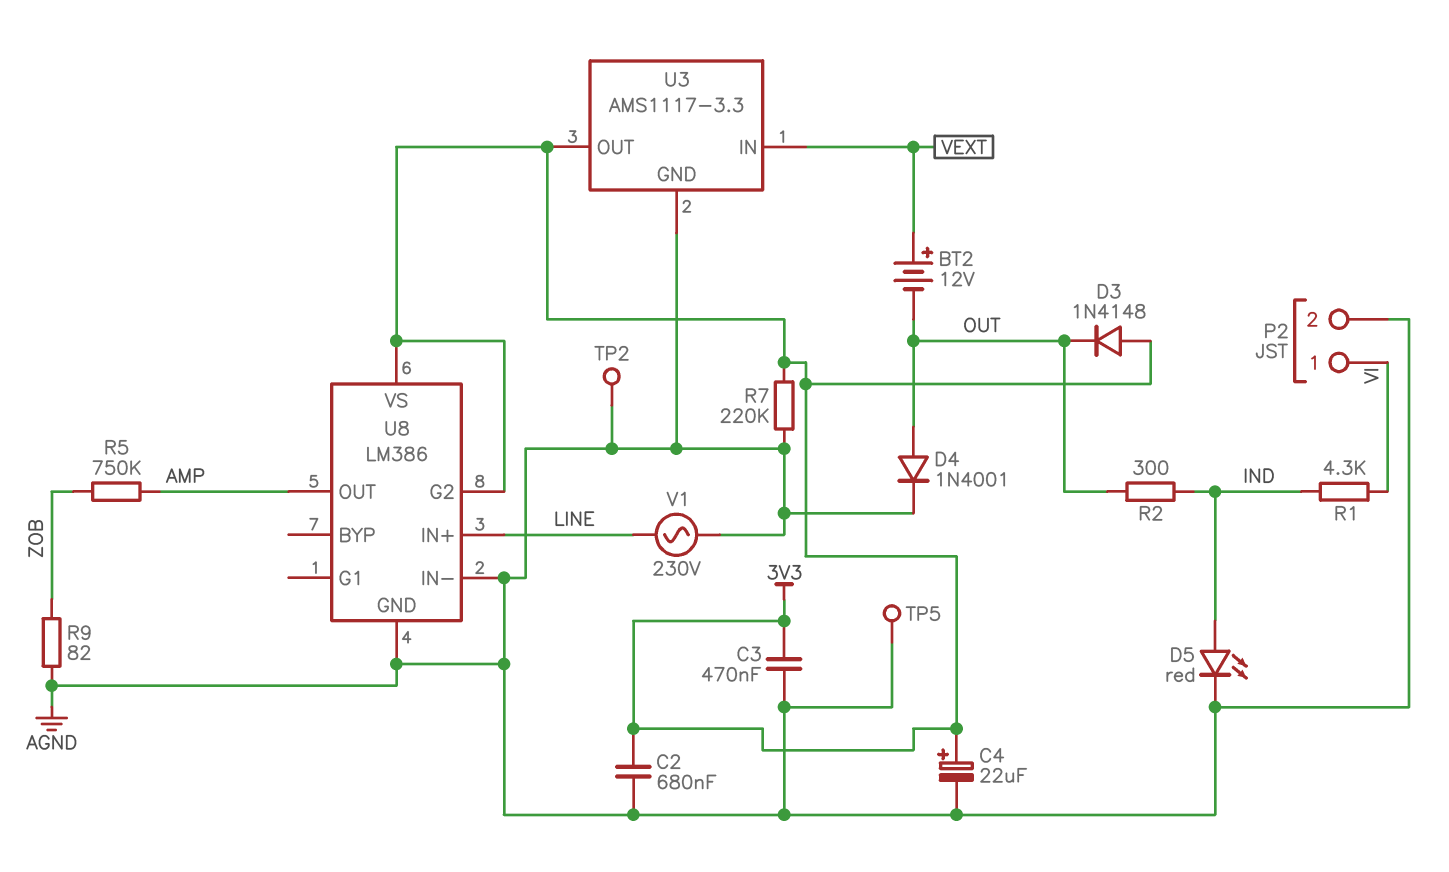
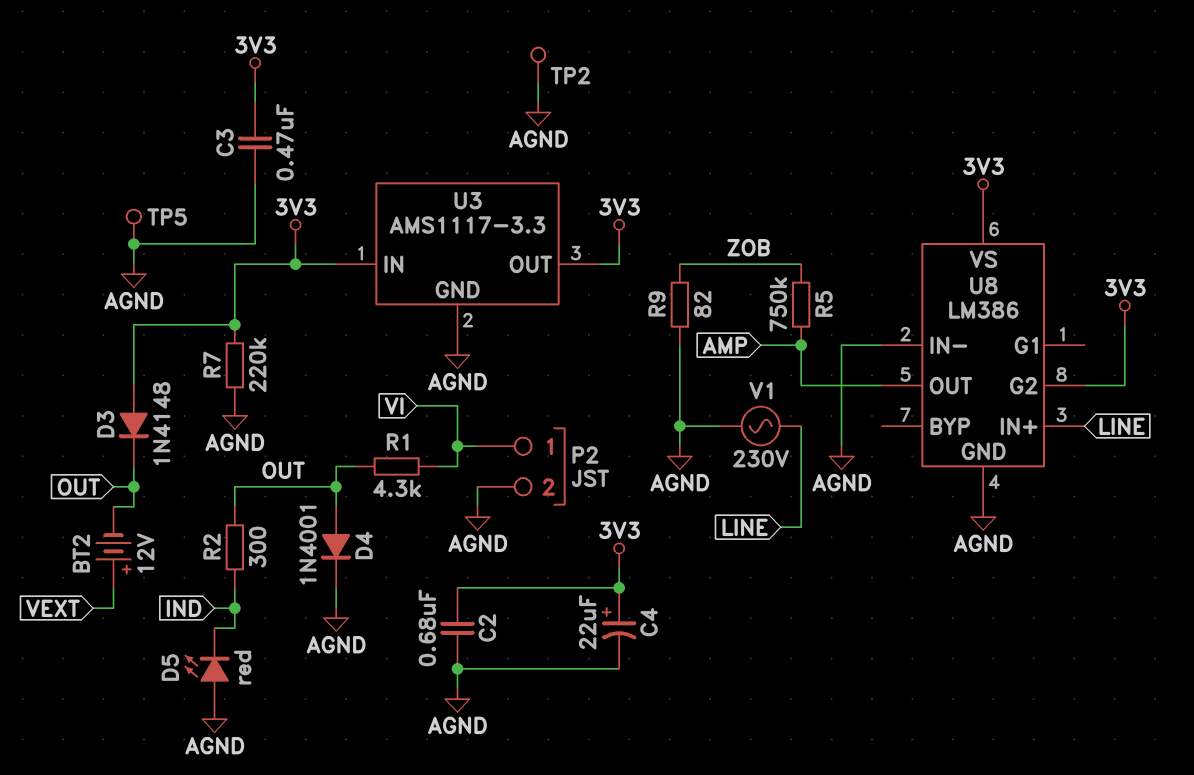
D5: LED red (A IND, K AGND) -> LED red (A AGND, K IND)
R1: 4.3k (IND, VI) -> 4.3k (OUT, VI)
U3 pin IN: VEXT -> 3V3

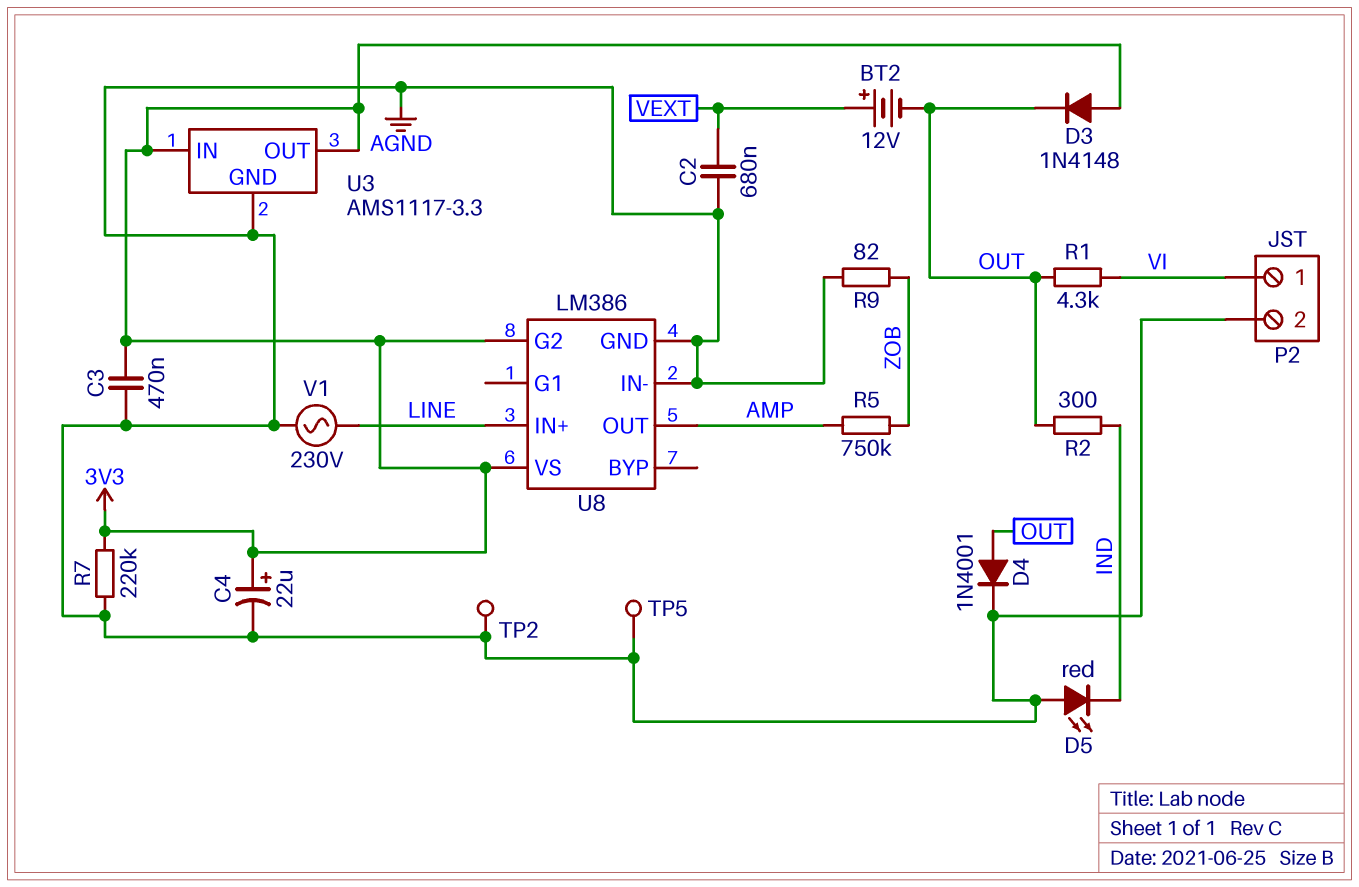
C2: 680nF (3V3, AGND) -> 680nF (AGND, VEXT)

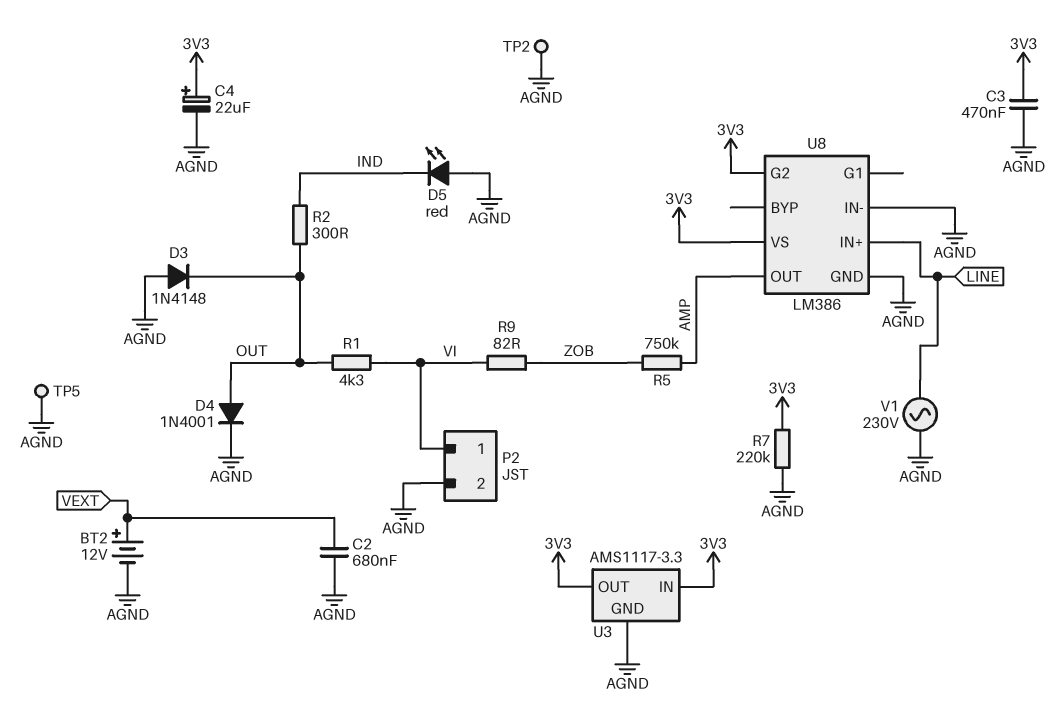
BT2: 12V (plus VEXT, minus OUT) -> 12V (plus VEXT, minus AGND)
D3: diode 1N4148 (A 3V3, K OUT) -> diode 1N4148 (A AGND, K OUT)
R9: 82 (AGND, ZOB) -> 82 (VI, ZOB)

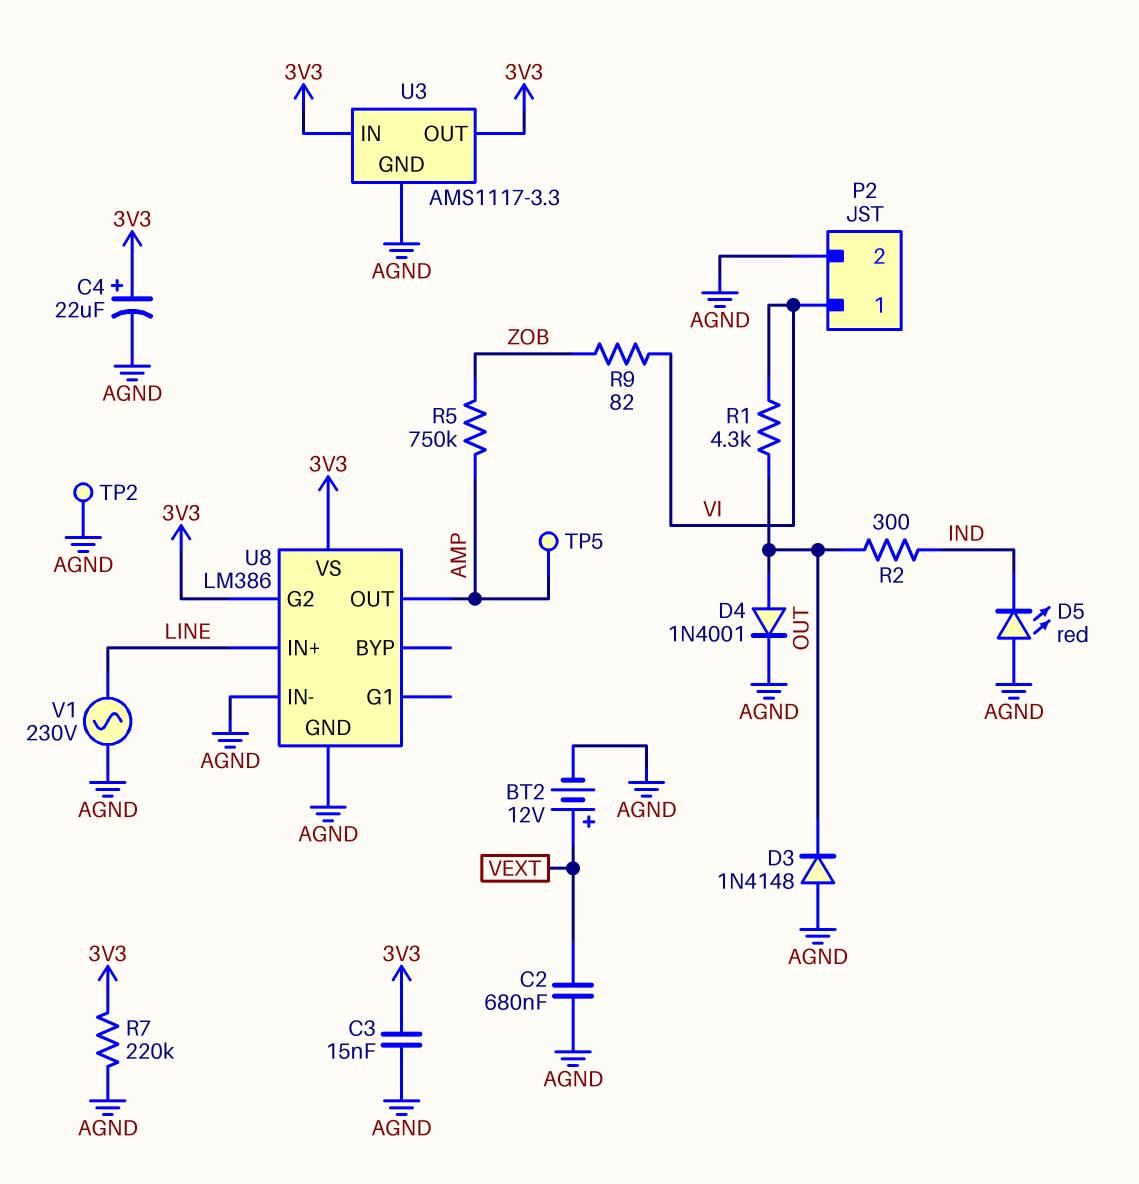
C3: 470nF (3V3, AGND) -> 15nF (3V3, AGND)
TP5: test point (AGND) -> test point (AMP)

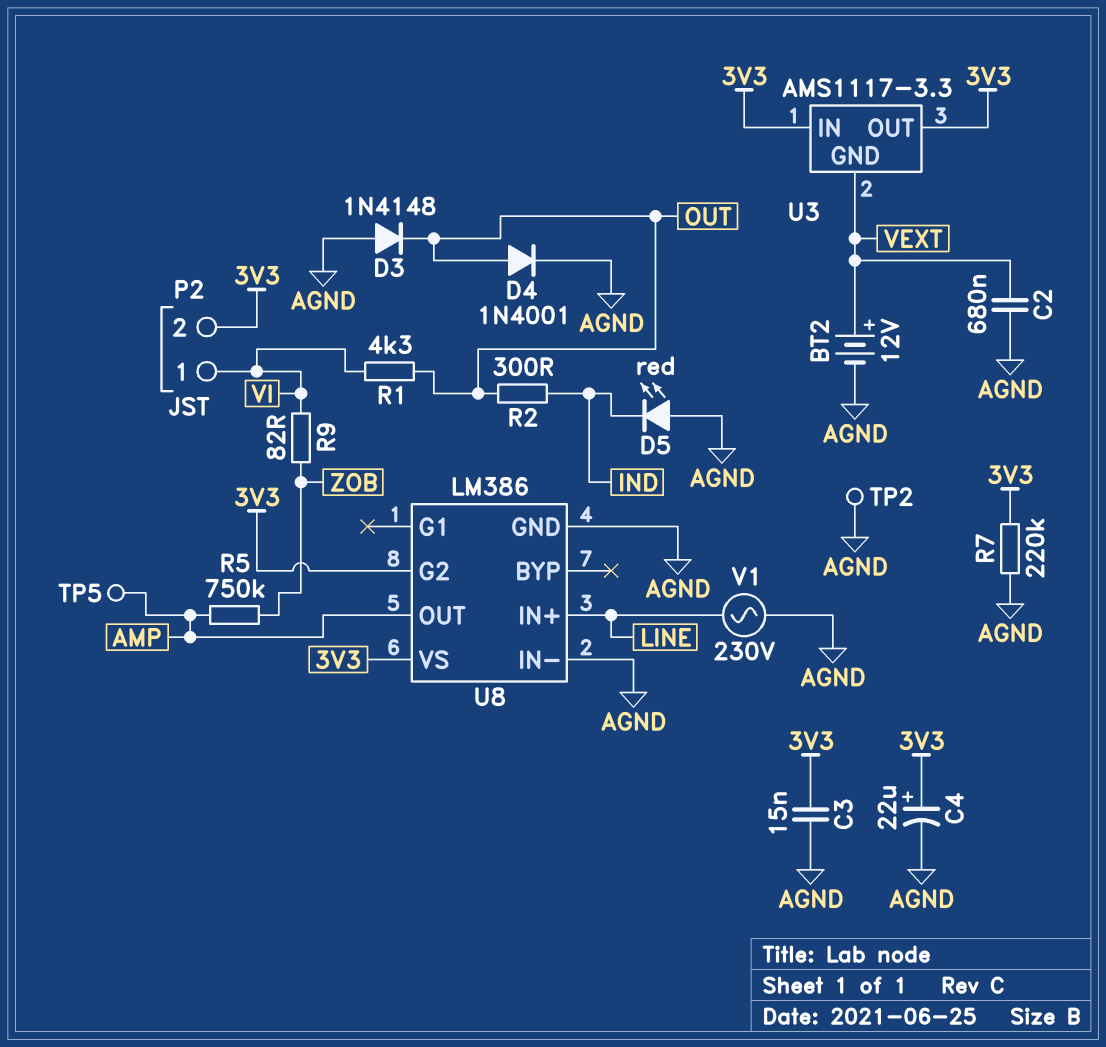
P2 pin 2: AGND -> 3V3
U3 pin GND: AGND -> VEXT

